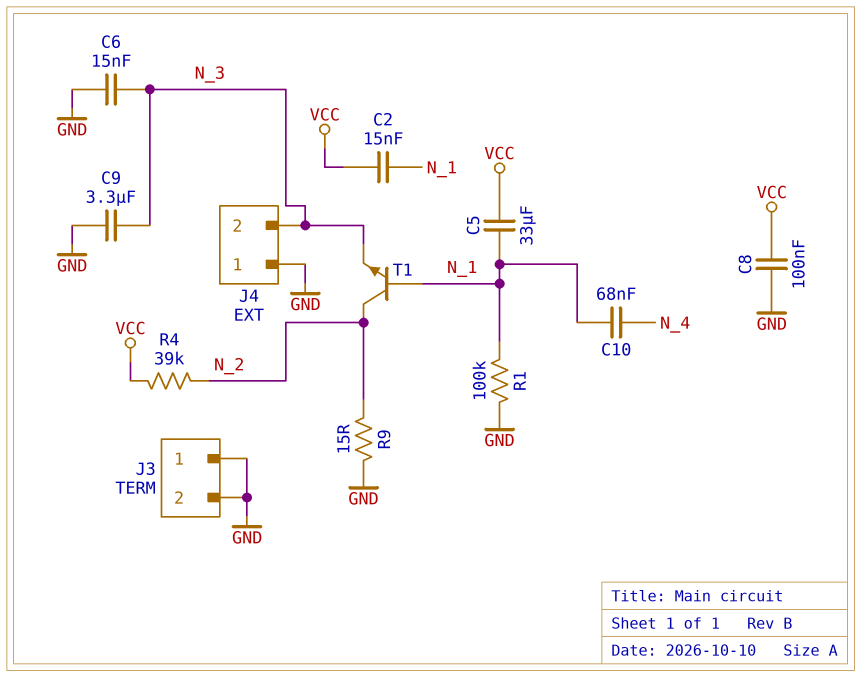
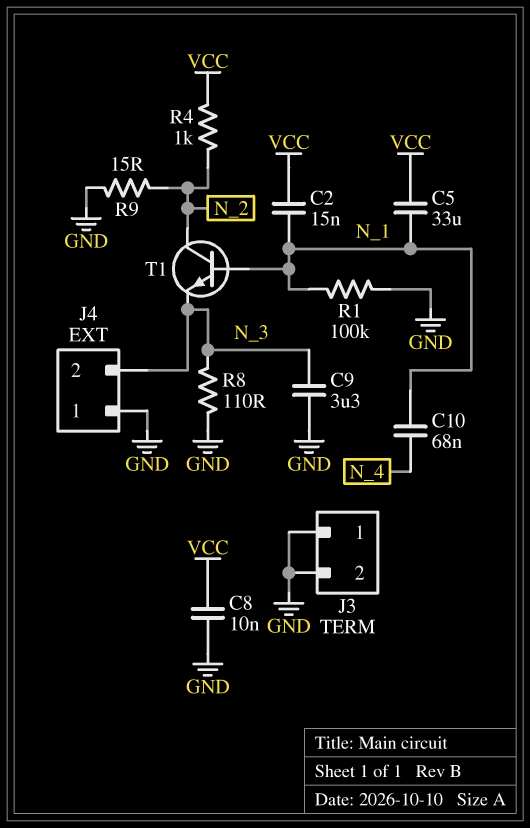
C6: 15nF (GND, N_3) -> none
C8: 100nF (GND, VCC) -> 10nF (GND, VCC)
R4: 39k (N_2, VCC) -> 1k (N_2, VCC)
R8: none -> 110 (GND, N_3)

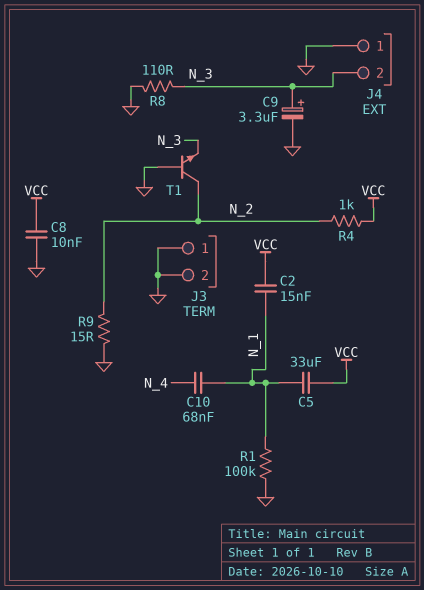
C9: 3.3uF (GND, N_3) -> 3.3uF (plus N_3, minus GND)
T1: NPN (B N_1, C N_2, E N_3) -> NPN (B GND, C N_2, E N_3)

